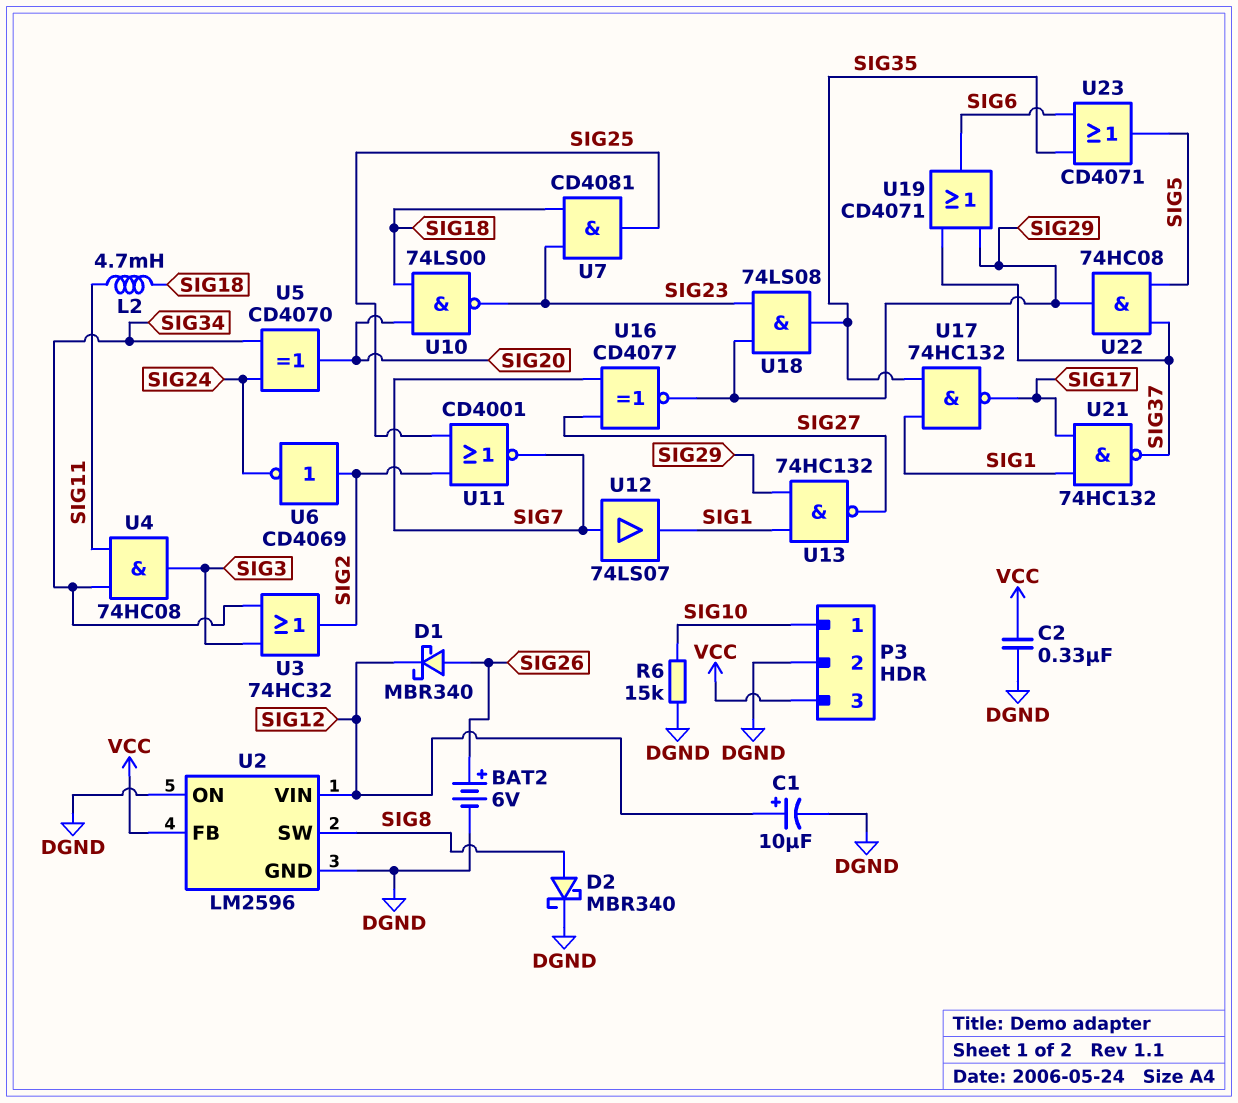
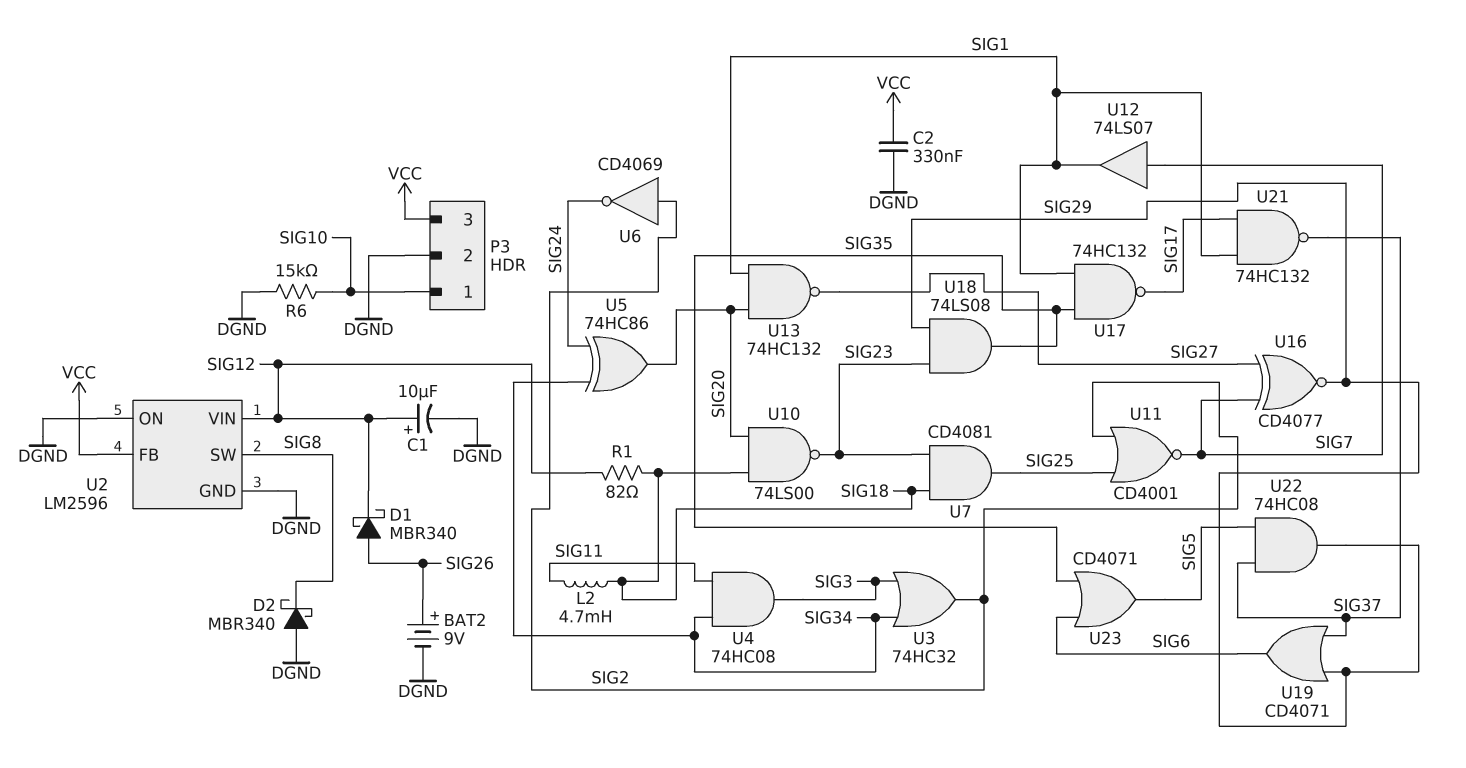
BAT2: 6V (plus SIG26, minus DGND) -> 9V (plus SIG26, minus DGND)
D2: schottky MBR340 (A SIG8, K DGND) -> schottky MBR340 (A DGND, K SIG8)
R1: none -> 82 (SIG12, SIG18)
U5: XOR CD4070 (in SIG24, in SIG34, out SIG20) -> XOR 74HC86 (in SIG24, in SIG34, out SIG20)
U13: NAND 74HC132 (in SIG1, in SIG29, out SIG27) -> NAND 74HC132 (in SIG1, in SIG20, out SIG27)

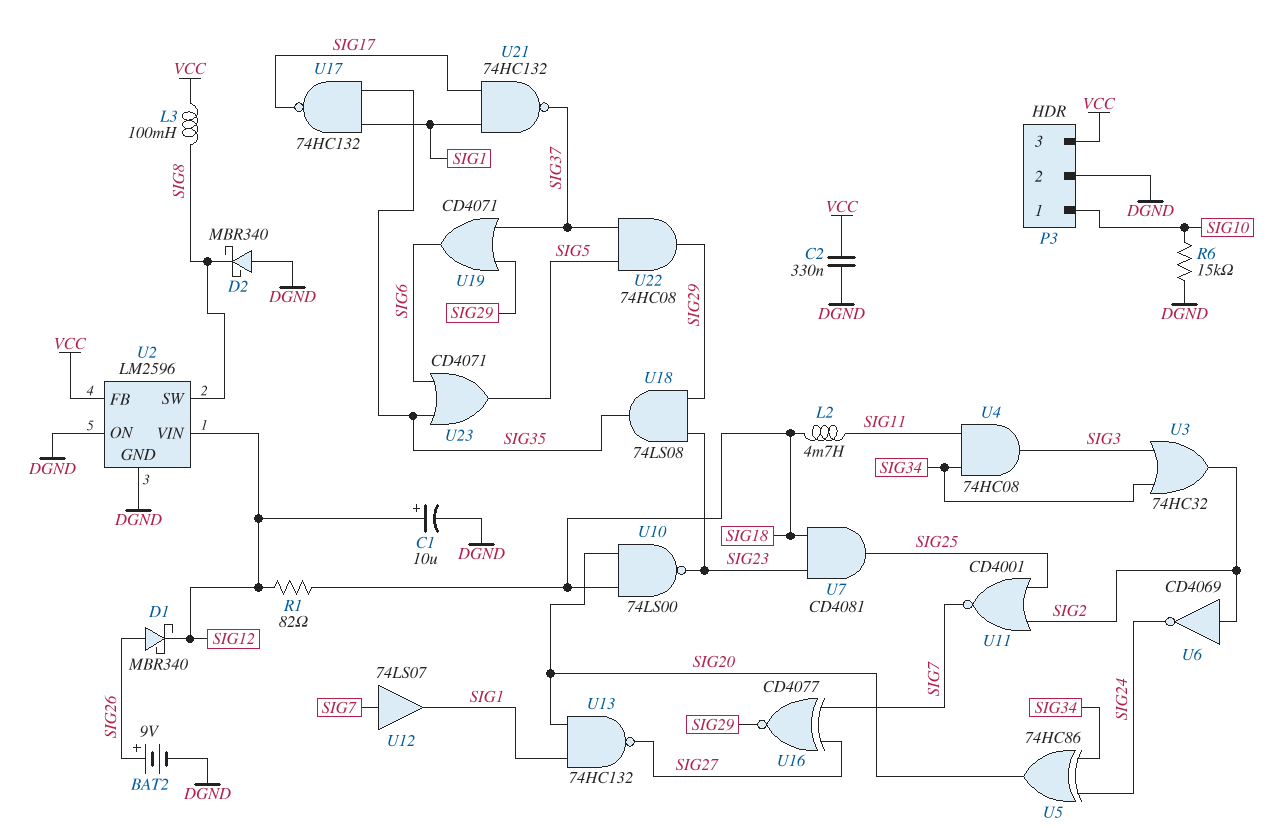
L3: none -> 100mH (SIG8, VCC)

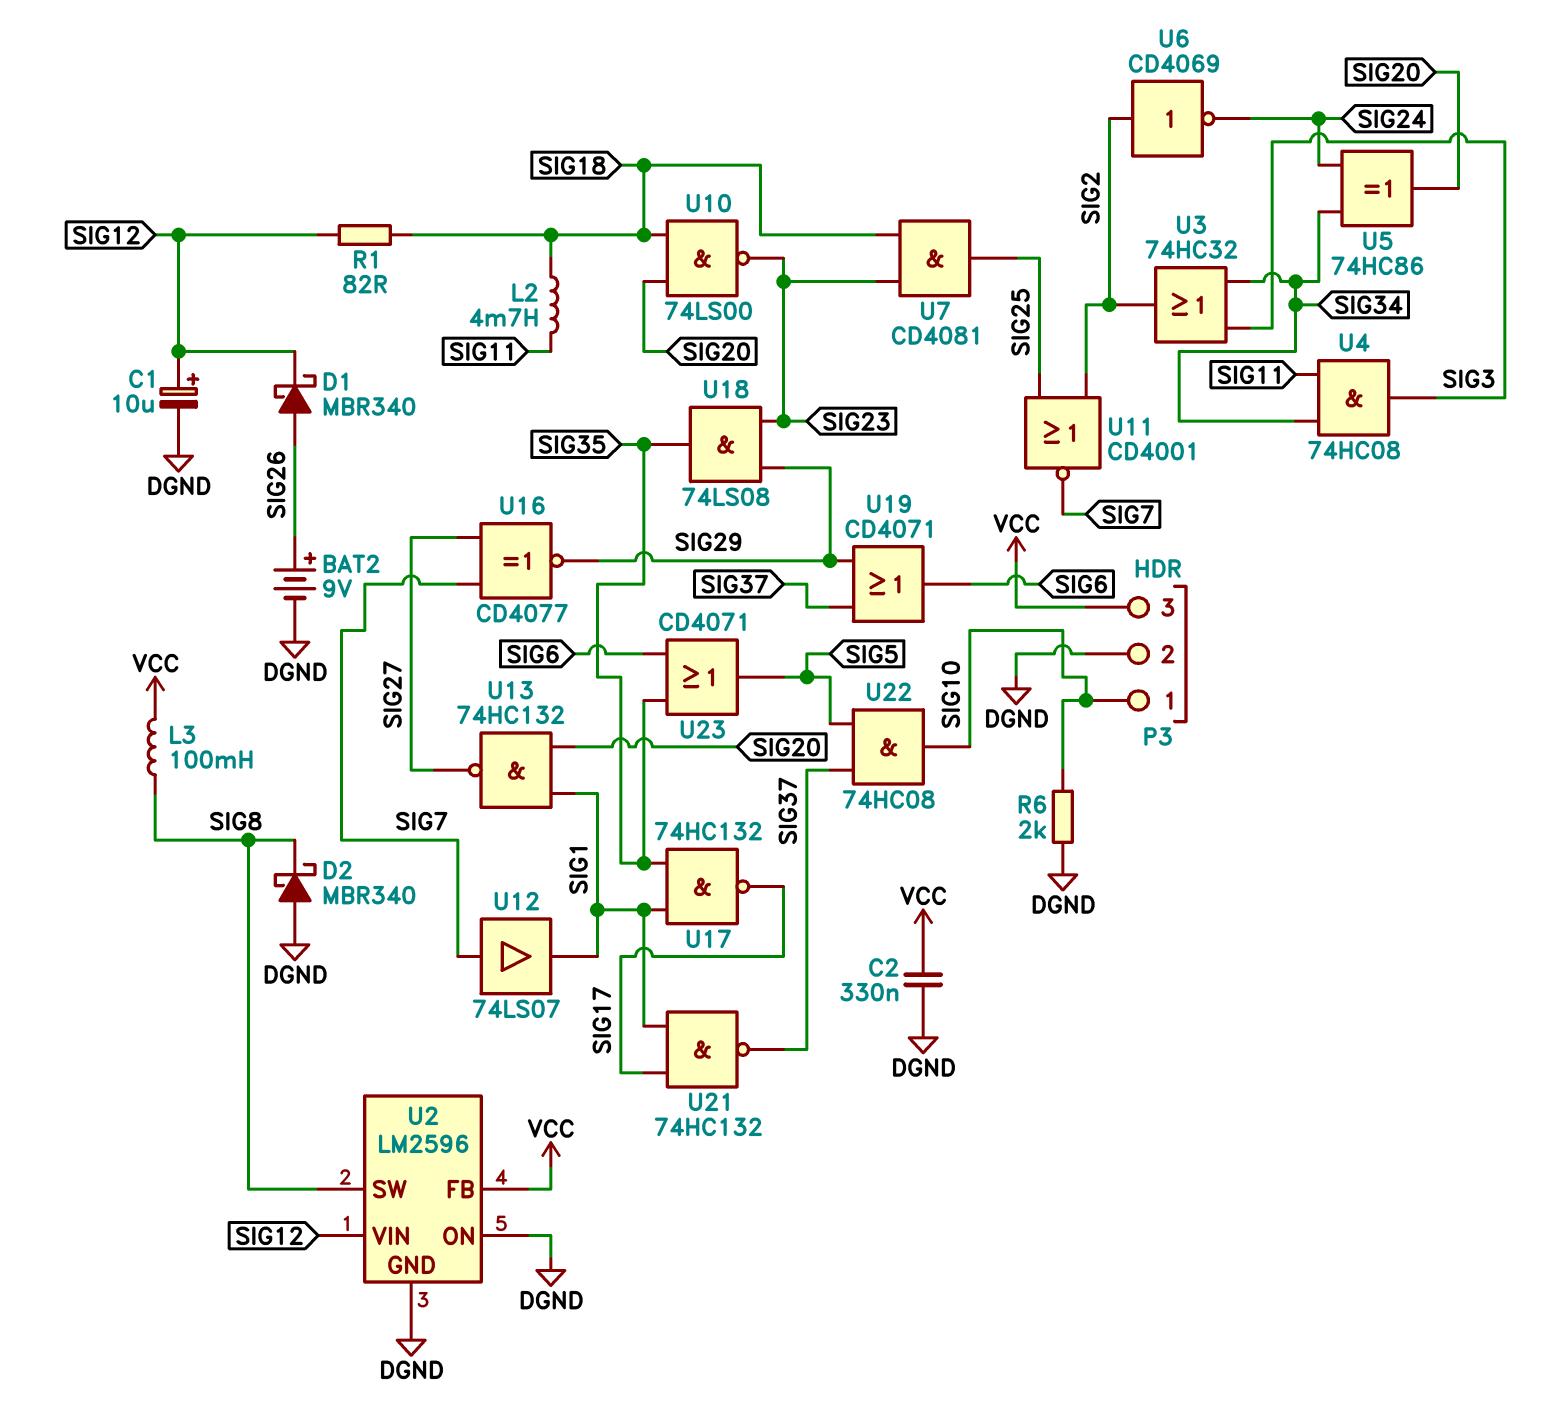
R6: 15k (DGND, SIG10) -> 2k (DGND, SIG10)
U22: AND 74HC08 (in SIG5, in SIG37, out SIG29) -> AND 74HC08 (in SIG5, in SIG37, out SIG10)

